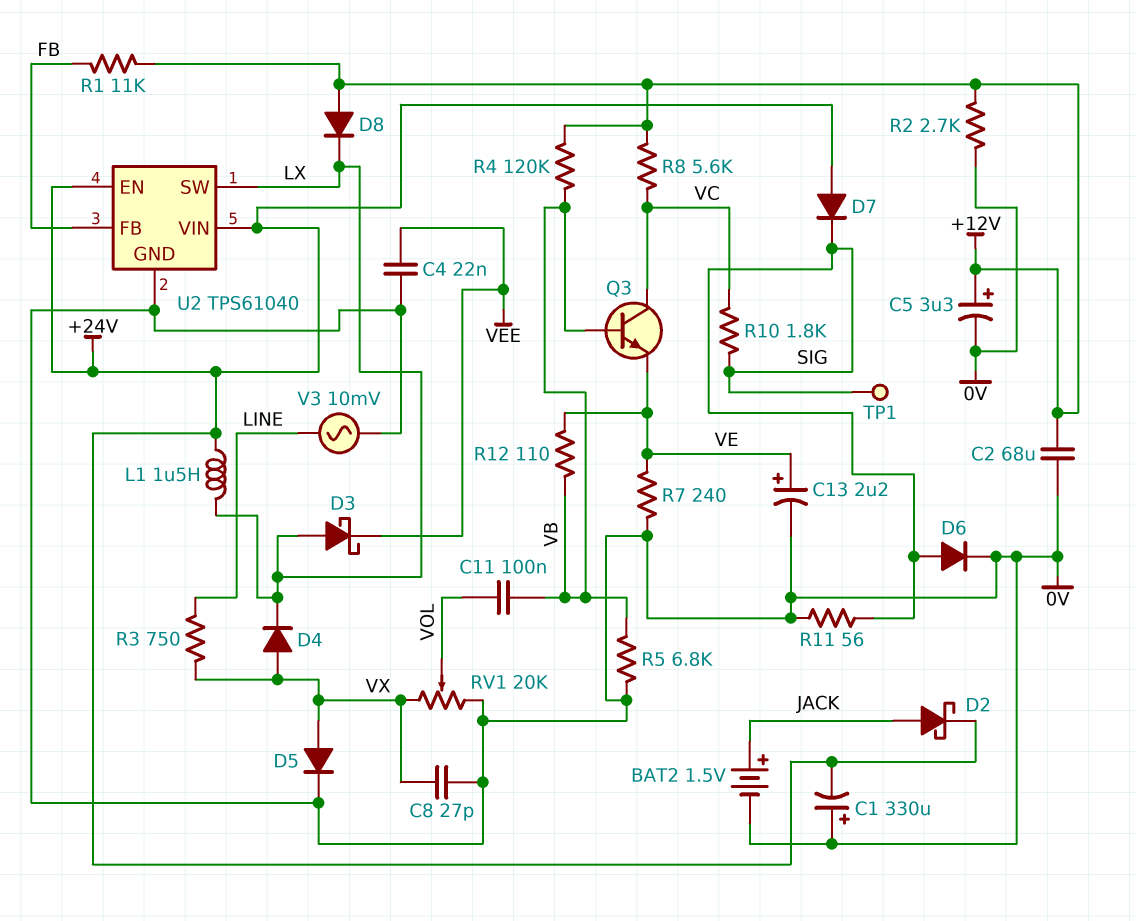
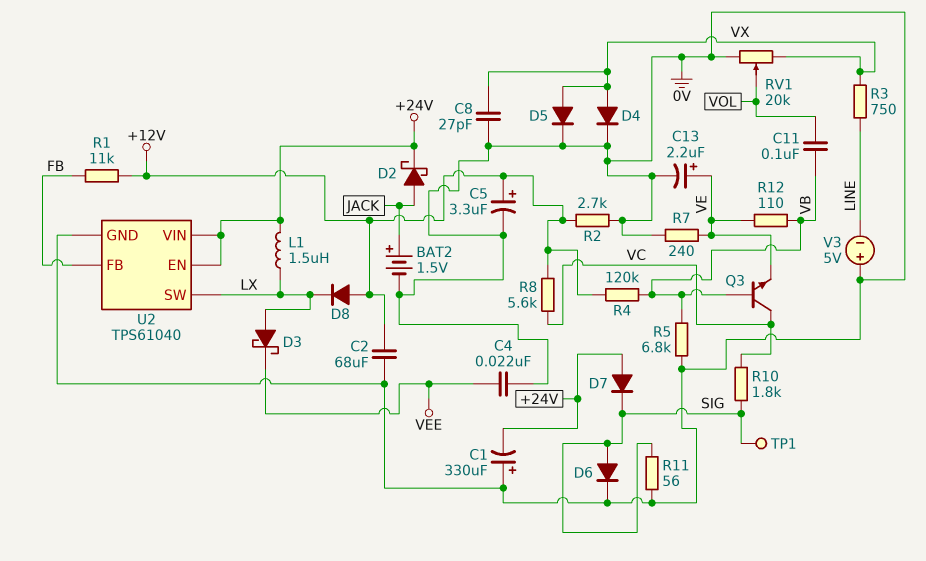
D4: diode (A VX, K LX) -> diode (A VX, K 0V)
V3: AC 10mV (0V, LINE) -> 5V (plus 0V, minus LINE)

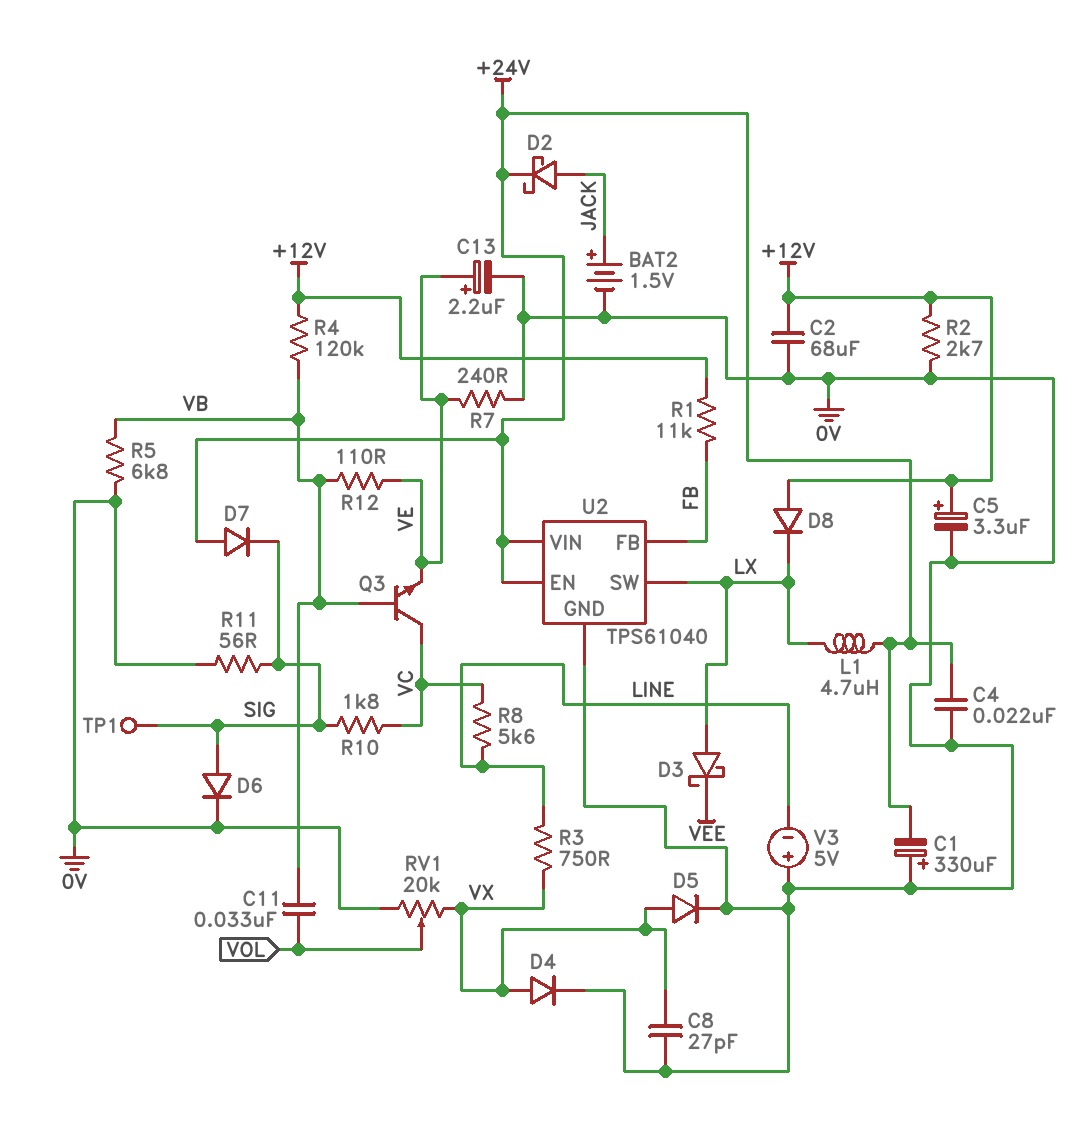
C4: 22nF (0V, VEE) -> 22nF (+24V, 0V)
C11: 100nF (VB, VOL) -> 33nF (VB, VOL)
L1: 1.5uH (+24V, LX) -> 4.7uH (+24V, LX)
R8: 5.6k (+12V, VC) -> 5.6k (LINE, VC)

